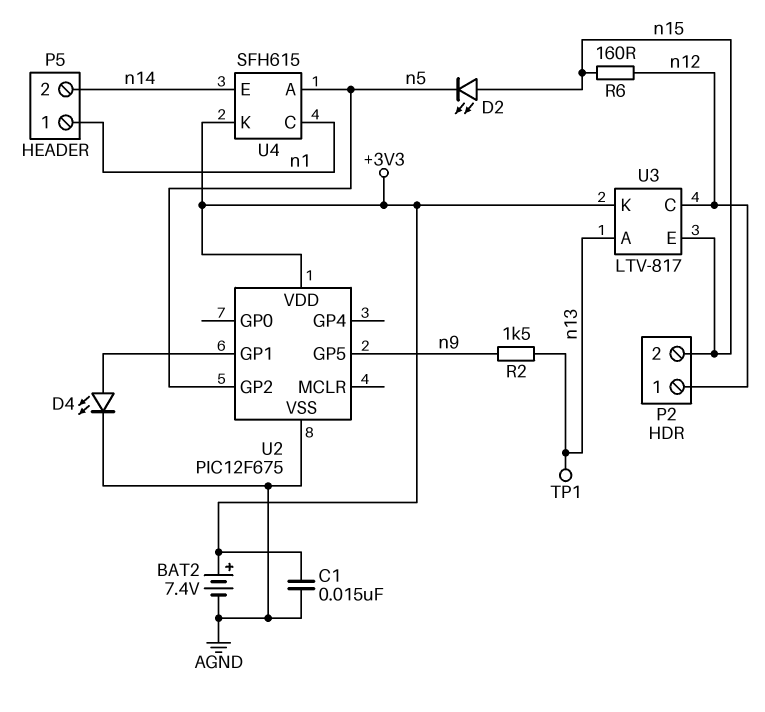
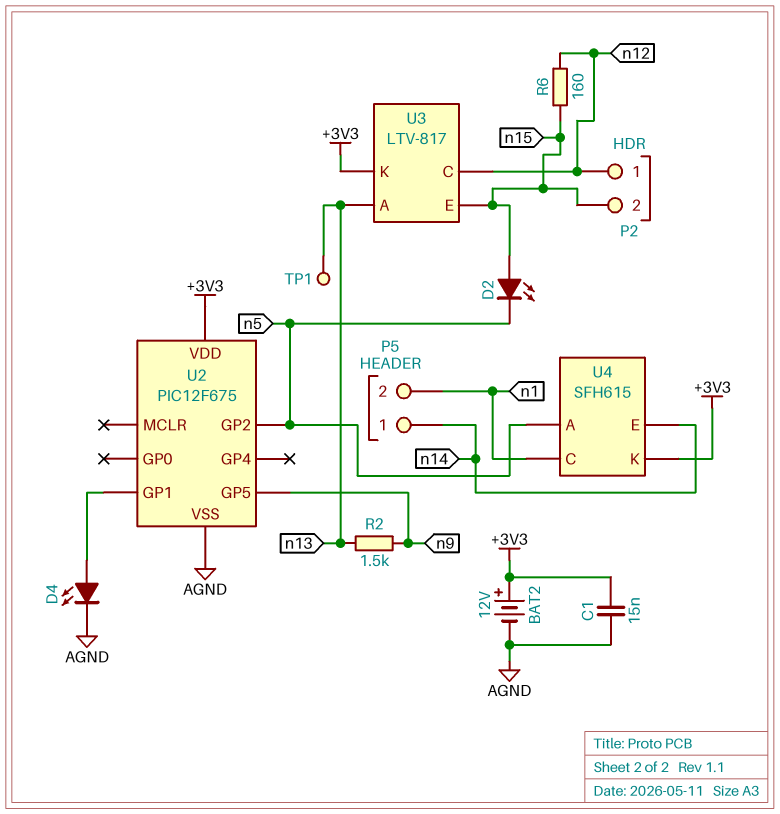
BAT2: 7.4V (plus +3V3, minus AGND) -> 12V (plus +3V3, minus AGND)
P5 pin 1: n1 -> n14
P5 pin 2: n14 -> n1

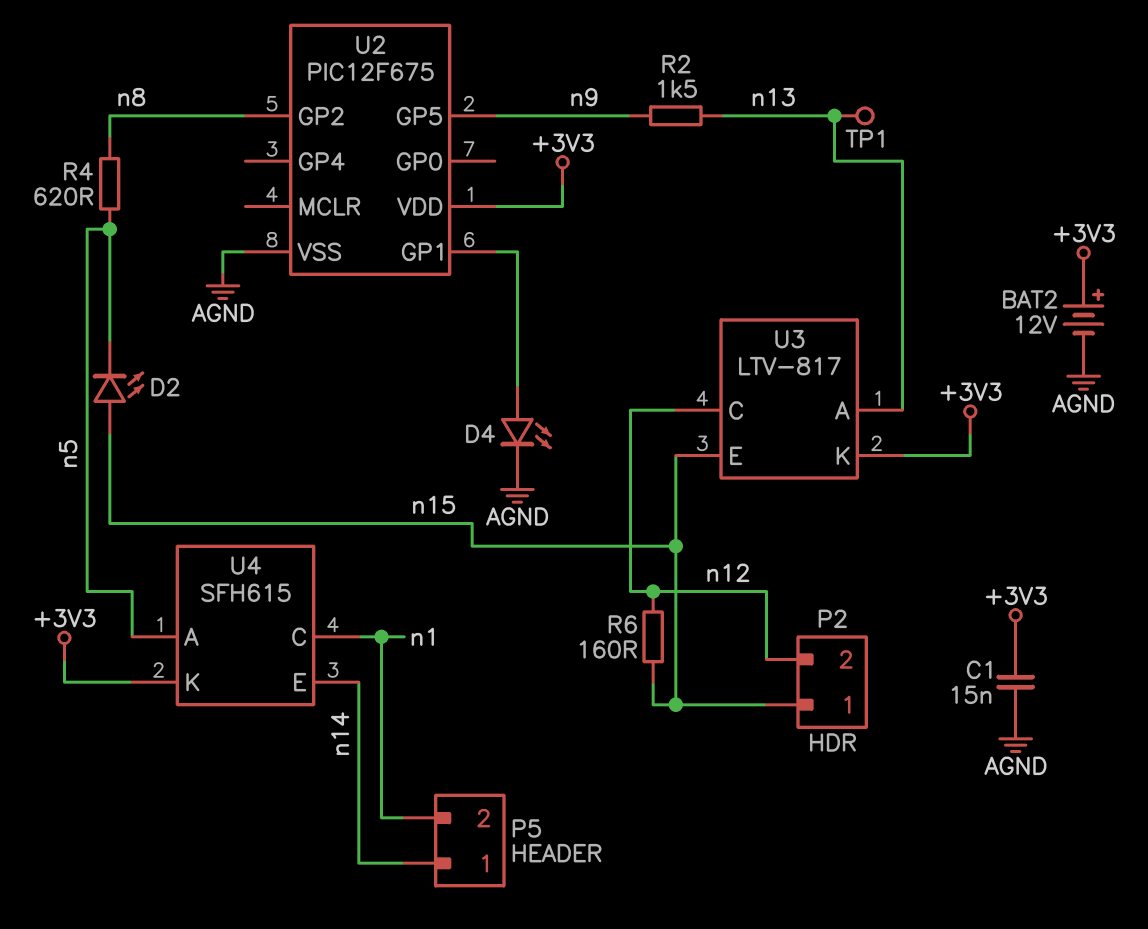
P2 pin 1: n12 -> n15
P2 pin 2: n15 -> n12
R4: none -> 620 (n5, n8)
U2 pin GP2: n5 -> n8

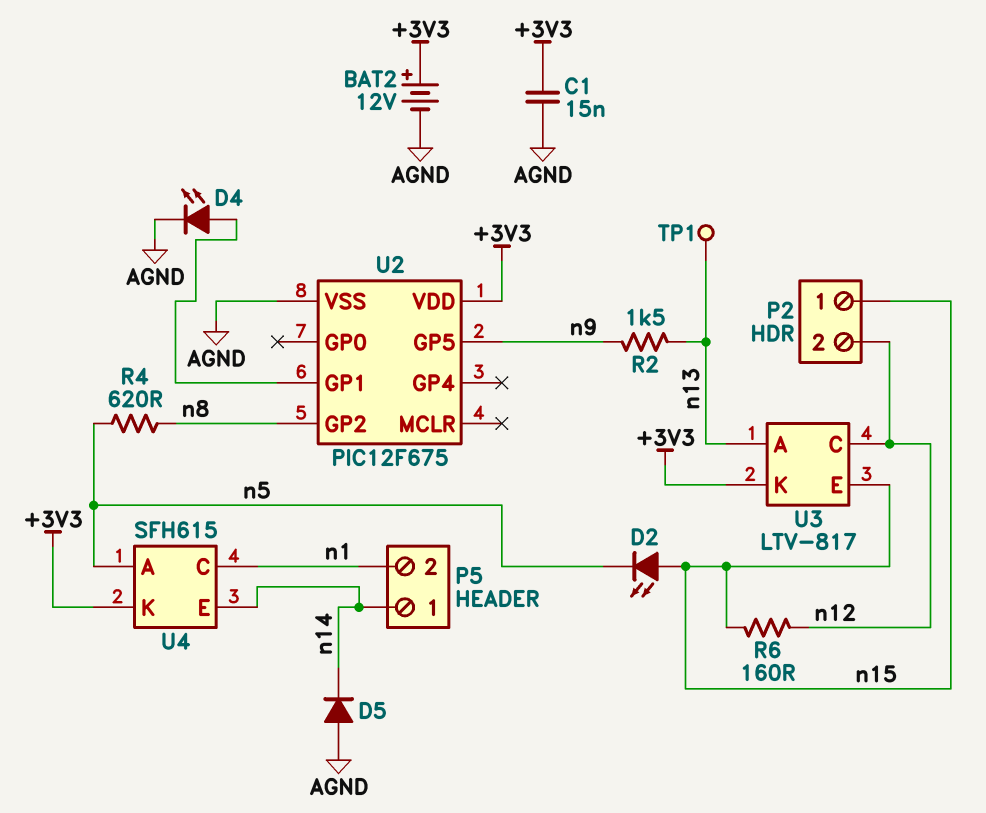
D5: none -> diode (A AGND, K n14)

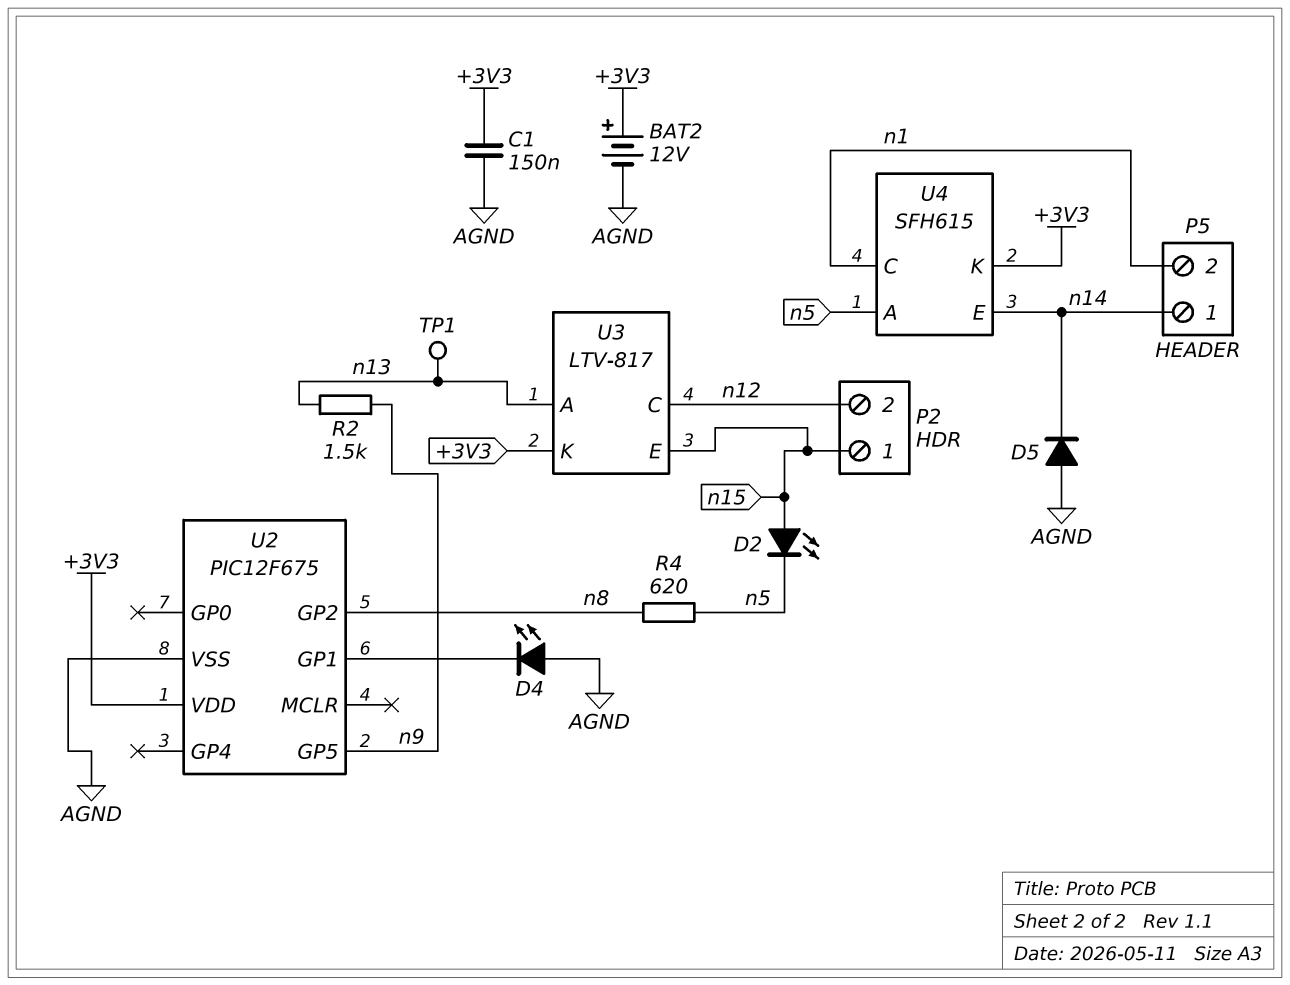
C1: 15nF (+3V3, AGND) -> 150nF (+3V3, AGND)
D4: LED (A U2/GP1, K AGND) -> LED (A AGND, K U2/GP1)
R6: 160 (n12, n15) -> none

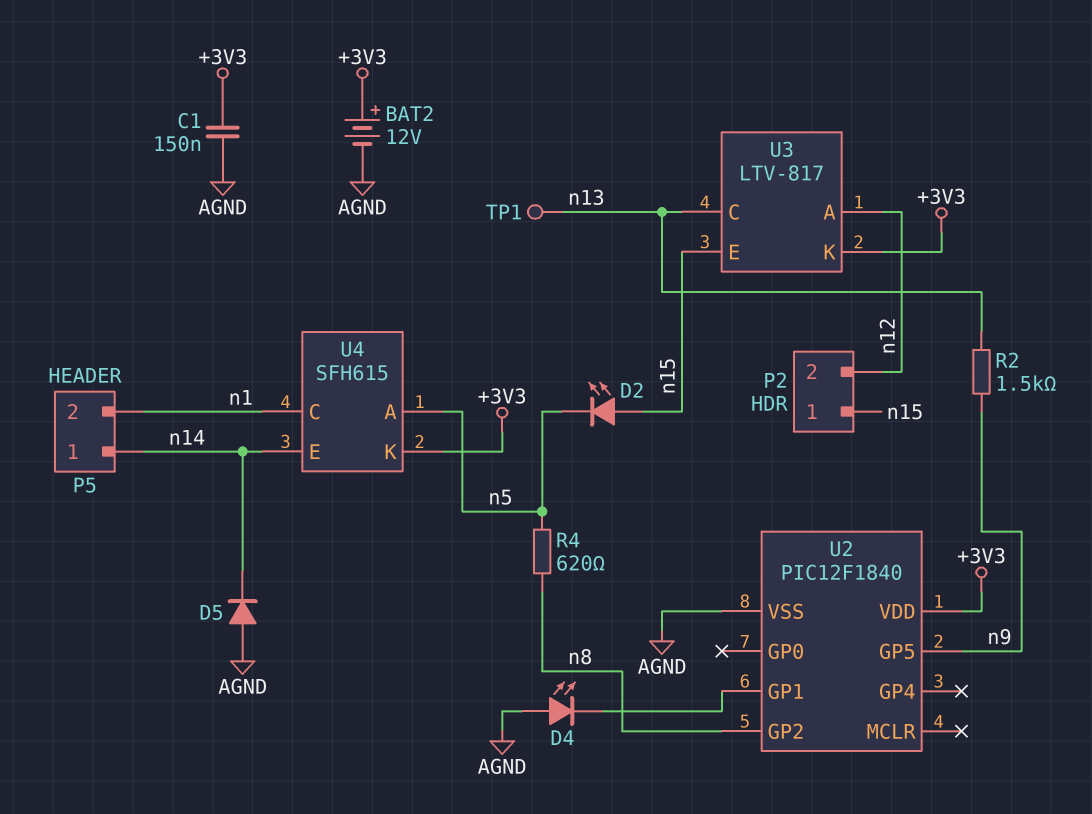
U2: PIC12F675 -> PIC12F1840
U3 pin A: n13 -> n12
U3 pin C: n12 -> n13

